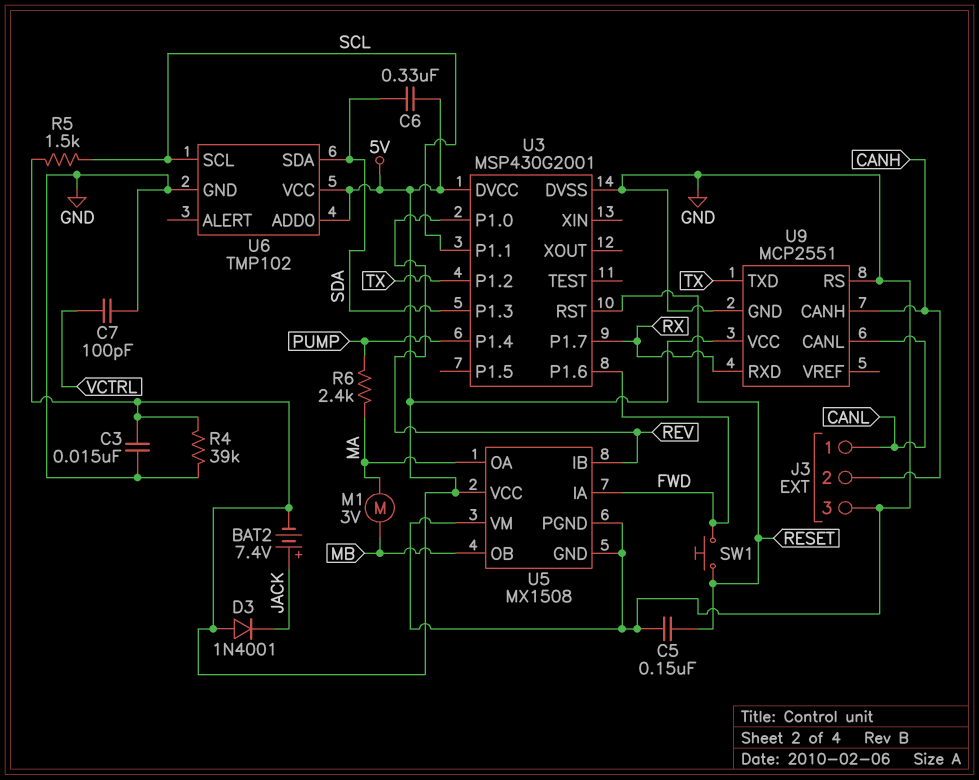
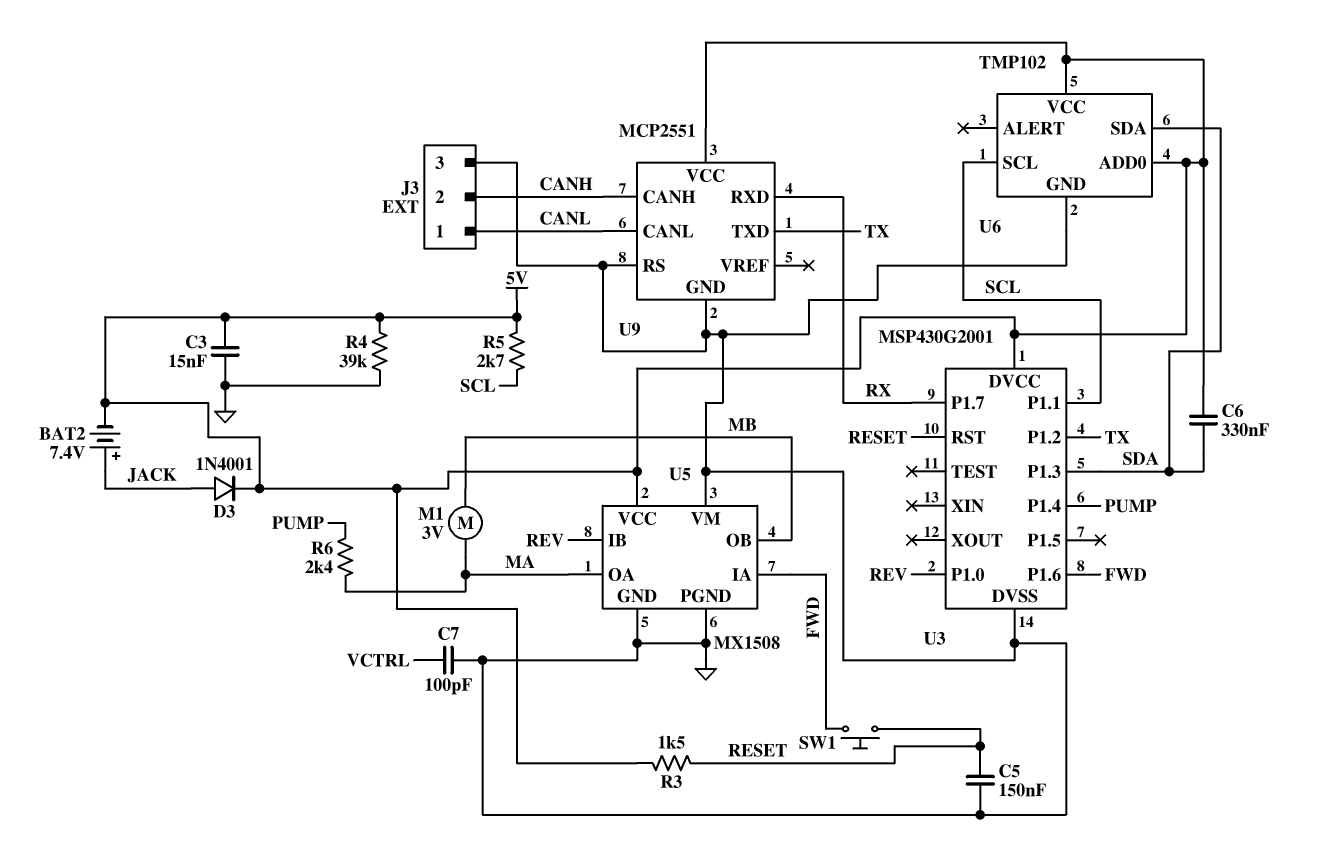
D3: diode 1N4001 (A 5V, K JACK) -> diode 1N4001 (A JACK, K 5V)
R3: none -> 1.5k (5V, RESET)
R5: 1.5k (5V, SCL) -> 2.7k (5V, SCL)

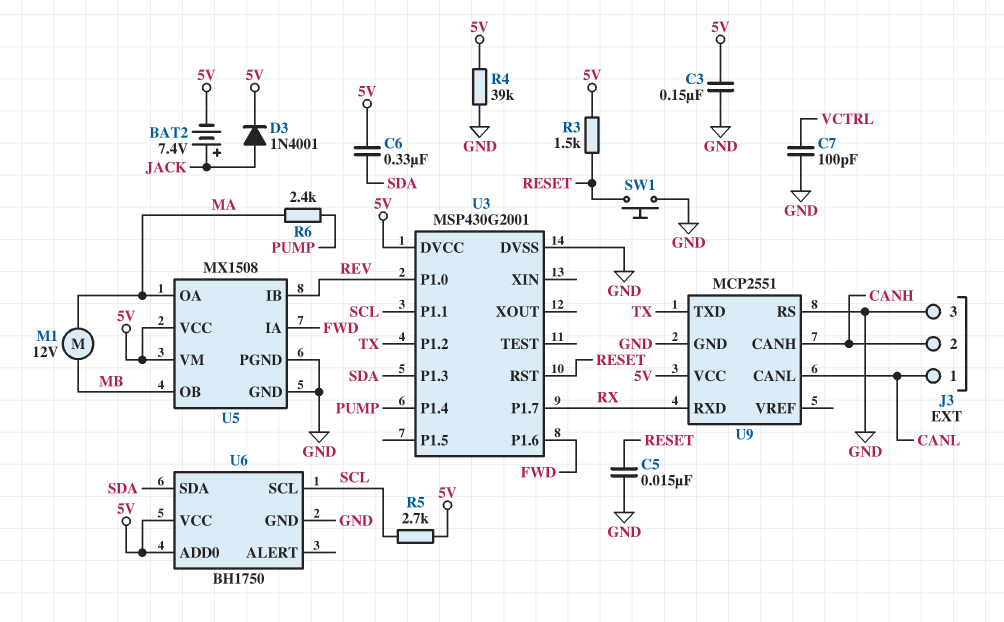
C3: 15nF (5V, GND) -> 150nF (5V, GND)
C5: 150nF (GND, RESET) -> 15nF (GND, RESET)
M1: motor 3V (MA, MB) -> motor 12V (MA, MB)
SW1: button (FWD, RESET) -> button (GND, RESET)
U5 pin VM: GND -> 5V
U6: TMP102 -> BH1750

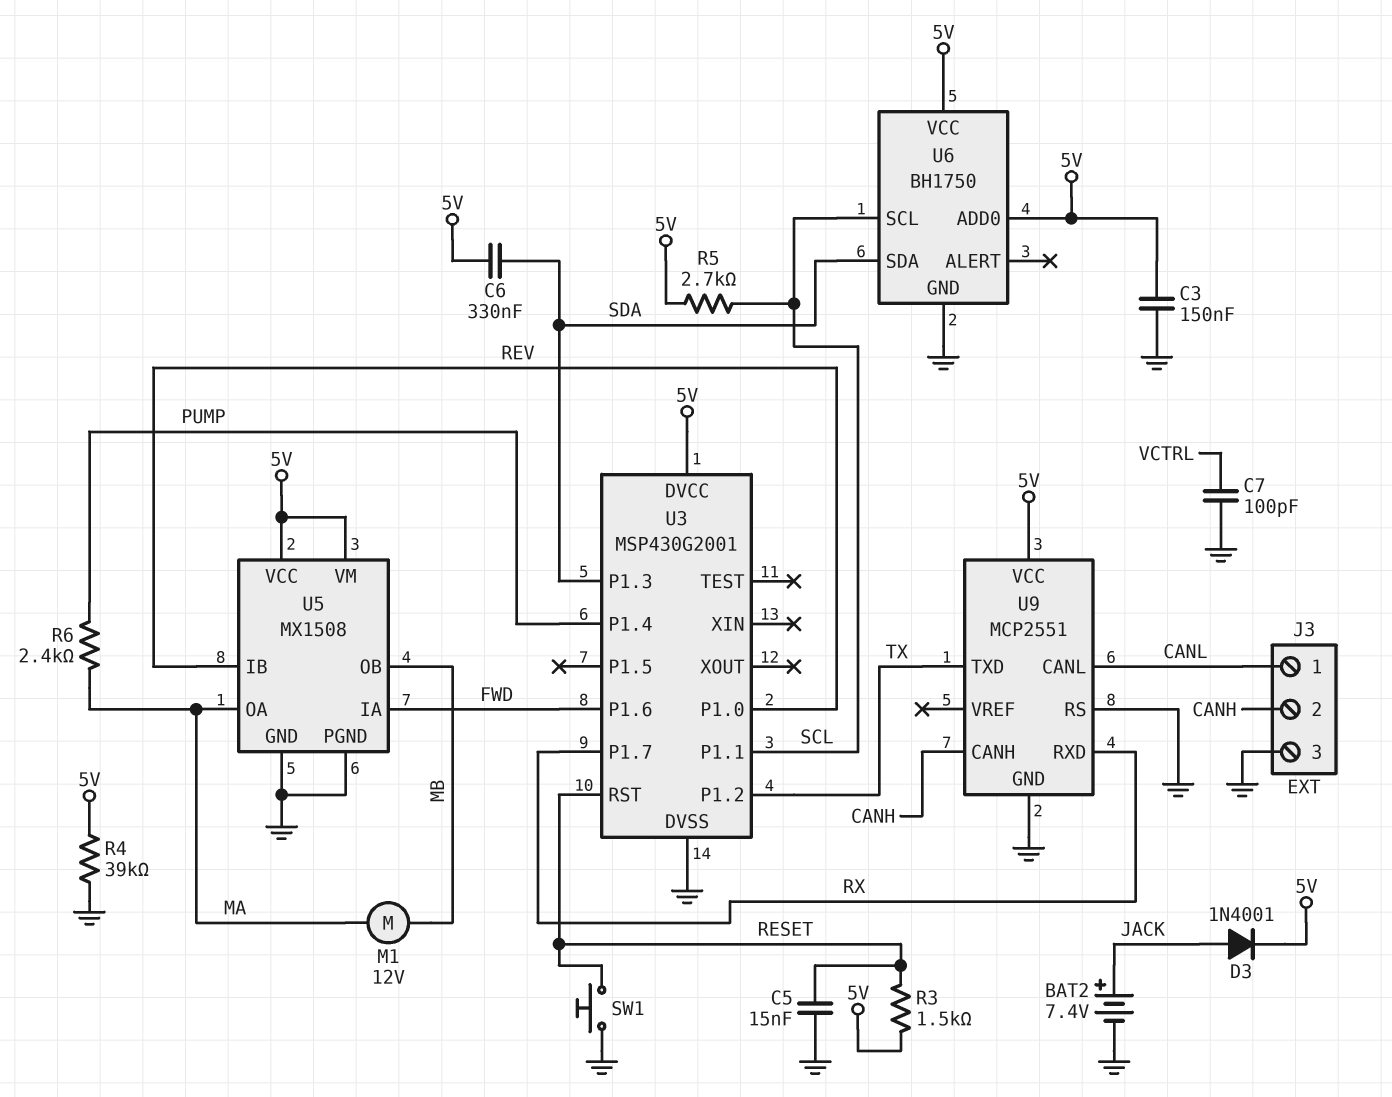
BAT2: 7.4V (plus JACK, minus 5V) -> 7.4V (plus JACK, minus GND)

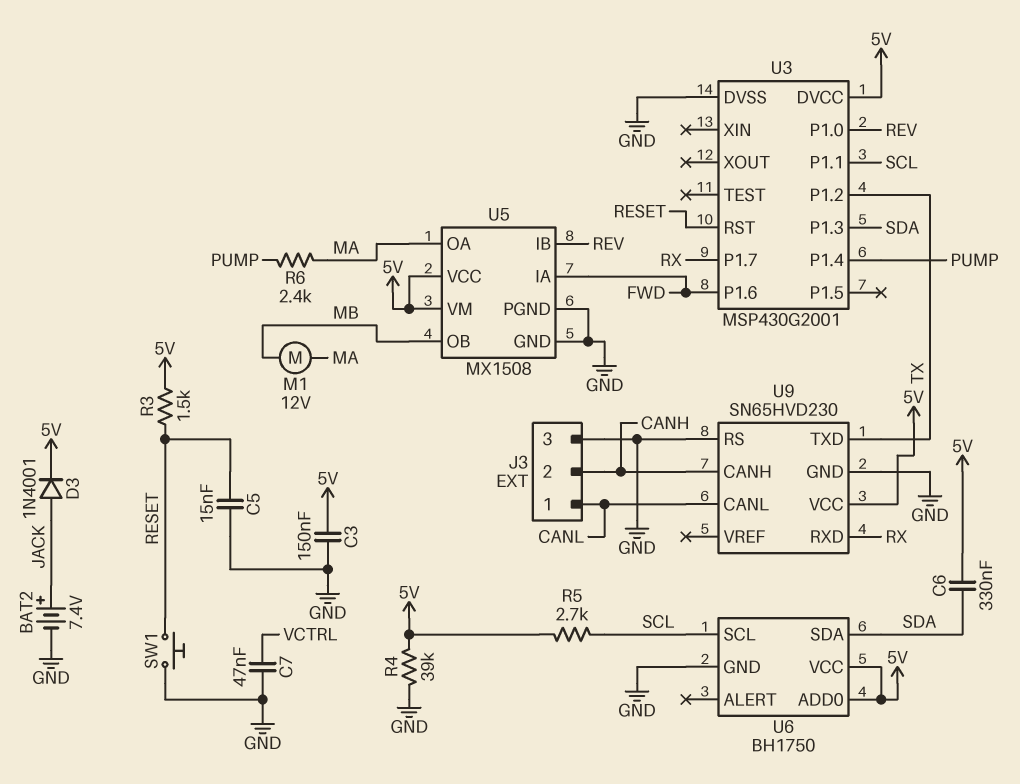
C7: 100pF (GND, VCTRL) -> 47nF (GND, VCTRL)
U9: MCP2551 -> SN65HVD230

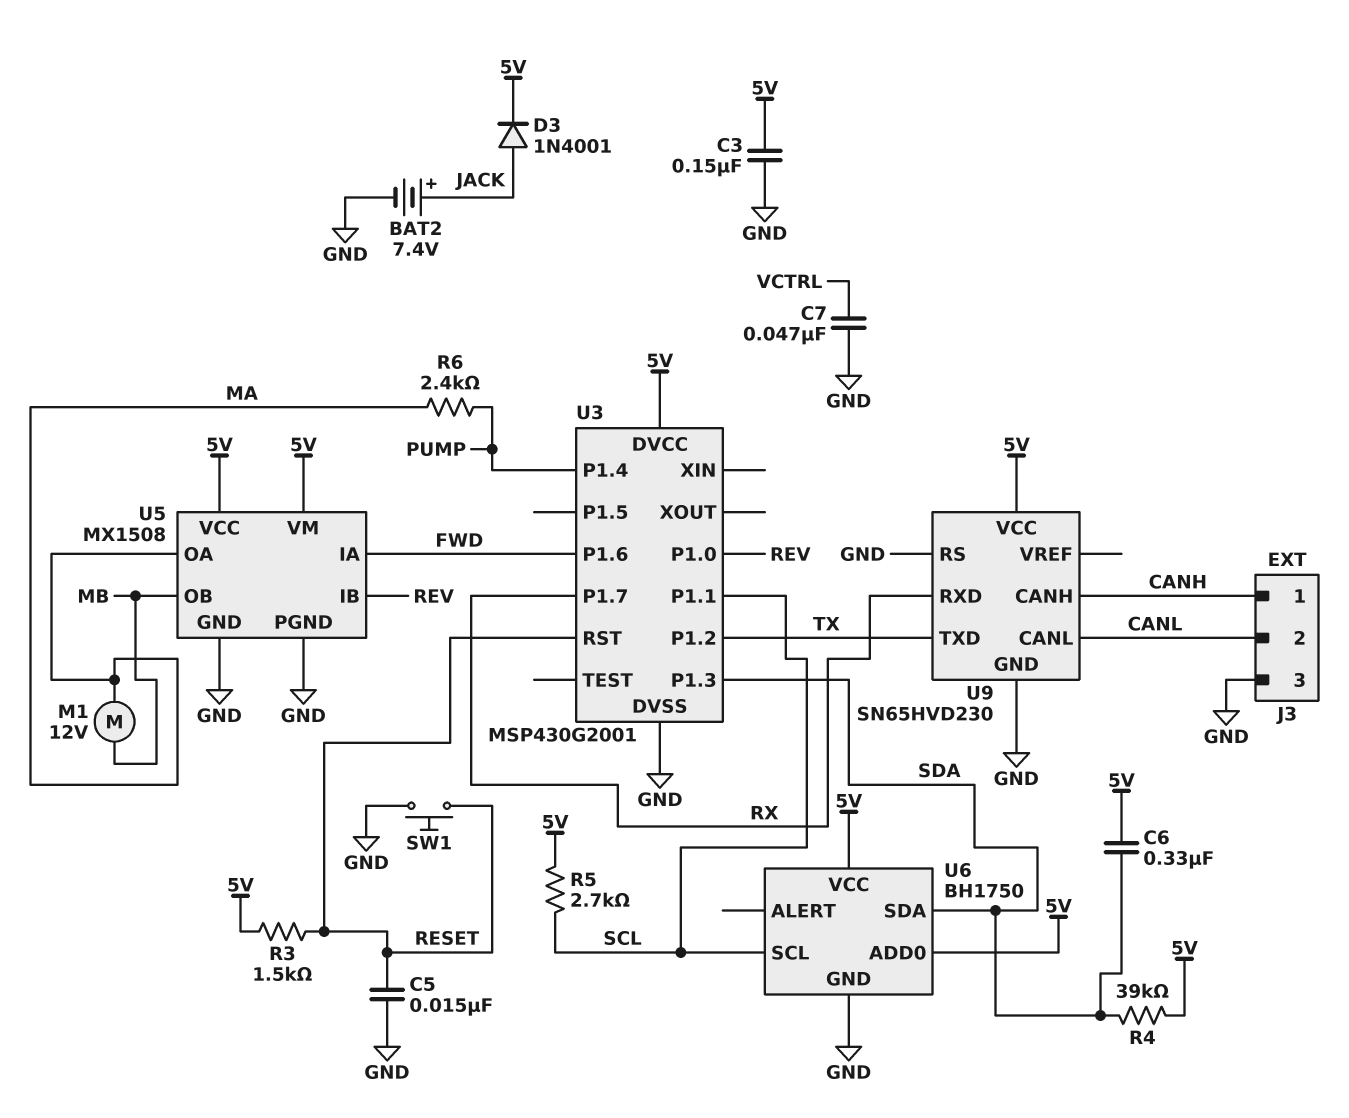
J3 pin 1: CANL -> CANH
J3 pin 2: CANH -> CANL
R4: 39k (5V, GND) -> 39k (5V, SDA)

